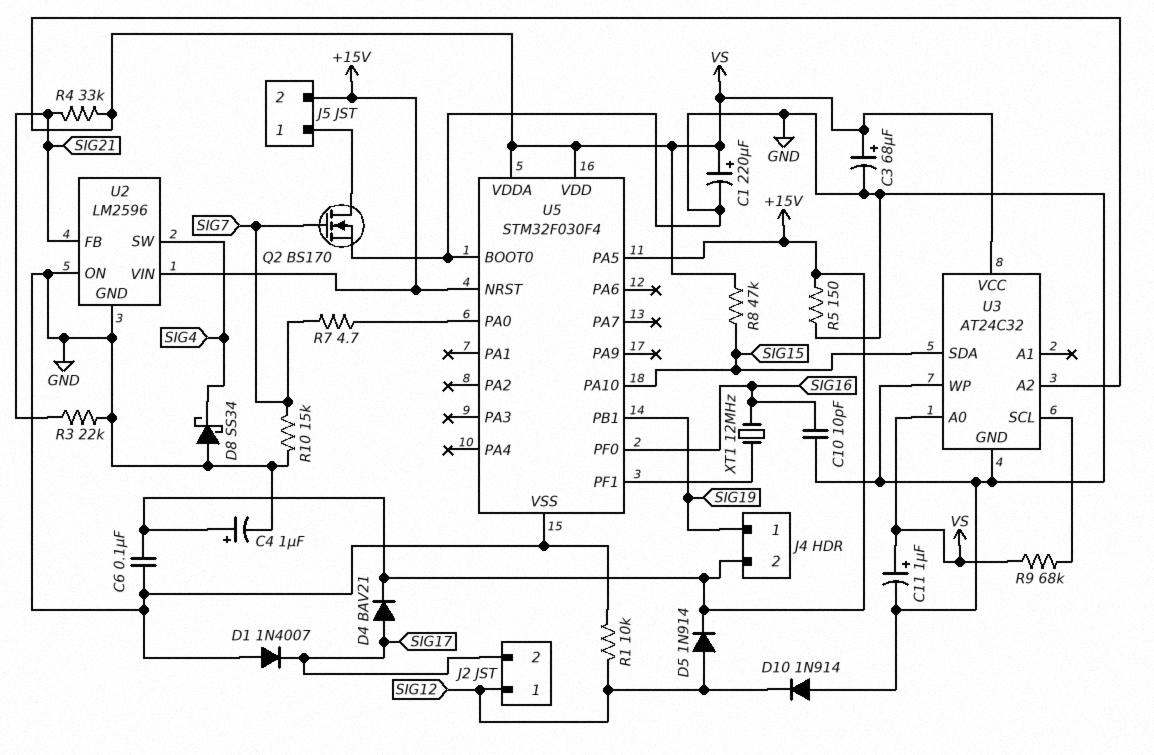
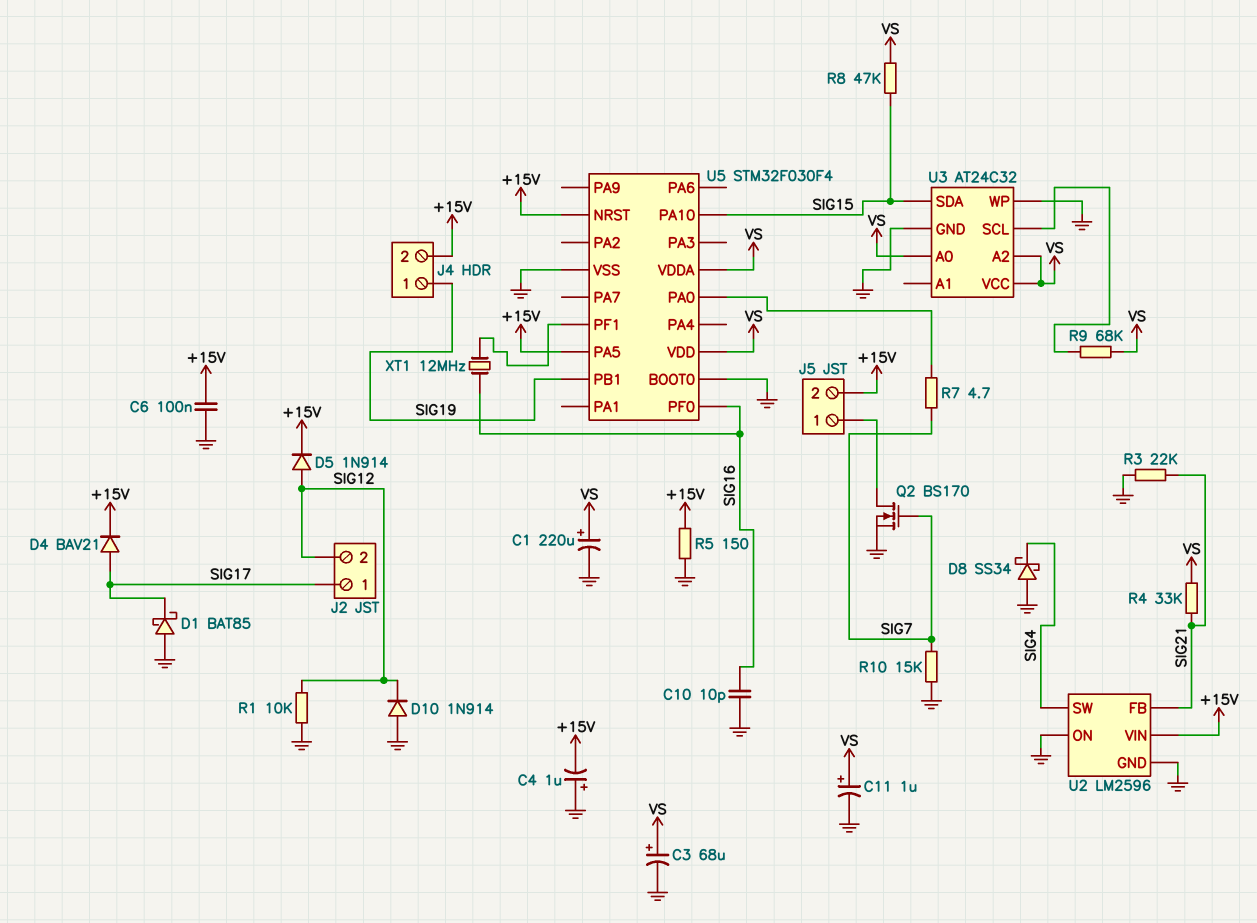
C4: 1uF (plus +15V, minus GND) -> 1uF (plus GND, minus +15V)
D1: diode 1N4007 (A GND, K SIG17) -> schottky BAT85 (A GND, K SIG17)
J2 pin 1: SIG12 -> SIG17
J2 pin 2: SIG17 -> SIG12

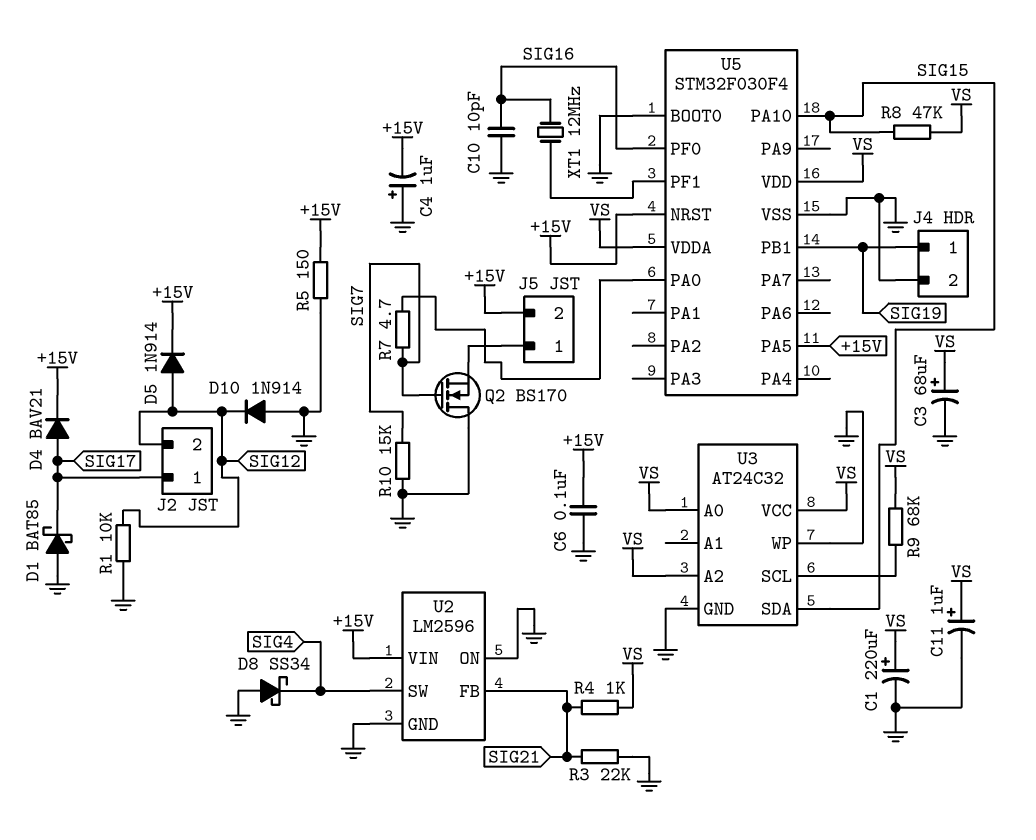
J4 pin 2: +15V -> GND
Q2: NMOS BS170 (G SIG7, D J5/1, S GND) -> NMOS BS170 (G SIG7, D GND, S J5/1)
R4: 33k (SIG21, VS) -> 1k (SIG21, VS)

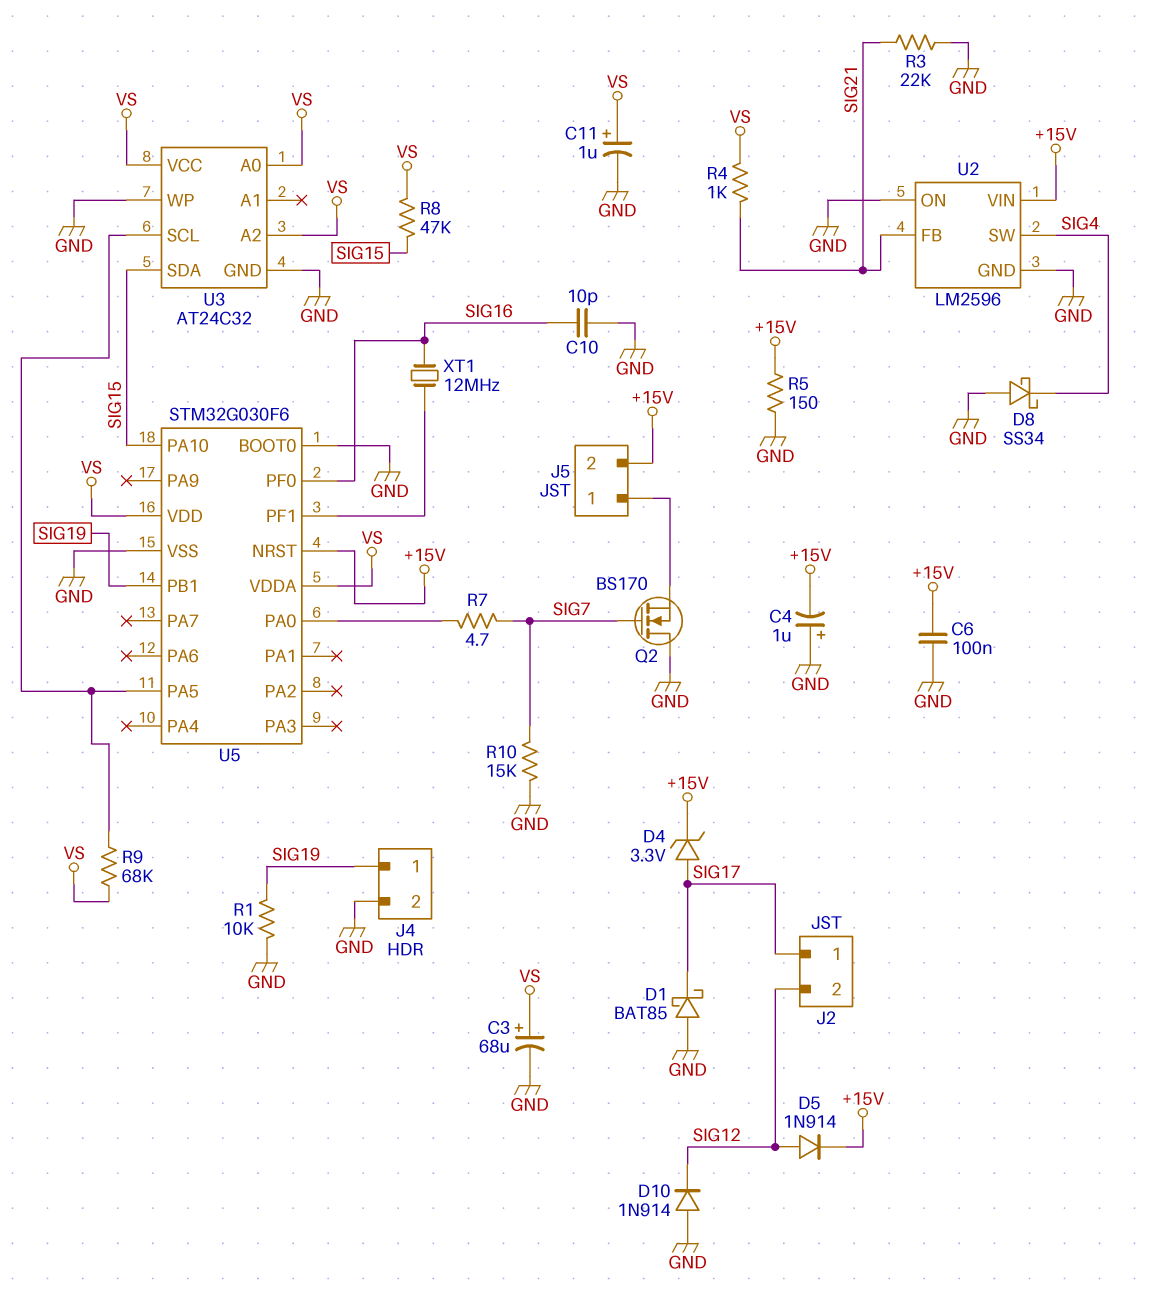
C1: 220uF (plus VS, minus GND) -> none
D4: diode BAV21 (A SIG17, K +15V) -> zener 3.3V (A SIG17, K +15V)
R1: 10k (GND, SIG12) -> 10k (GND, SIG19)
U5: STM32F030F4 -> STM32G030F6
U5 pin PA5: +15V -> U3/SCL

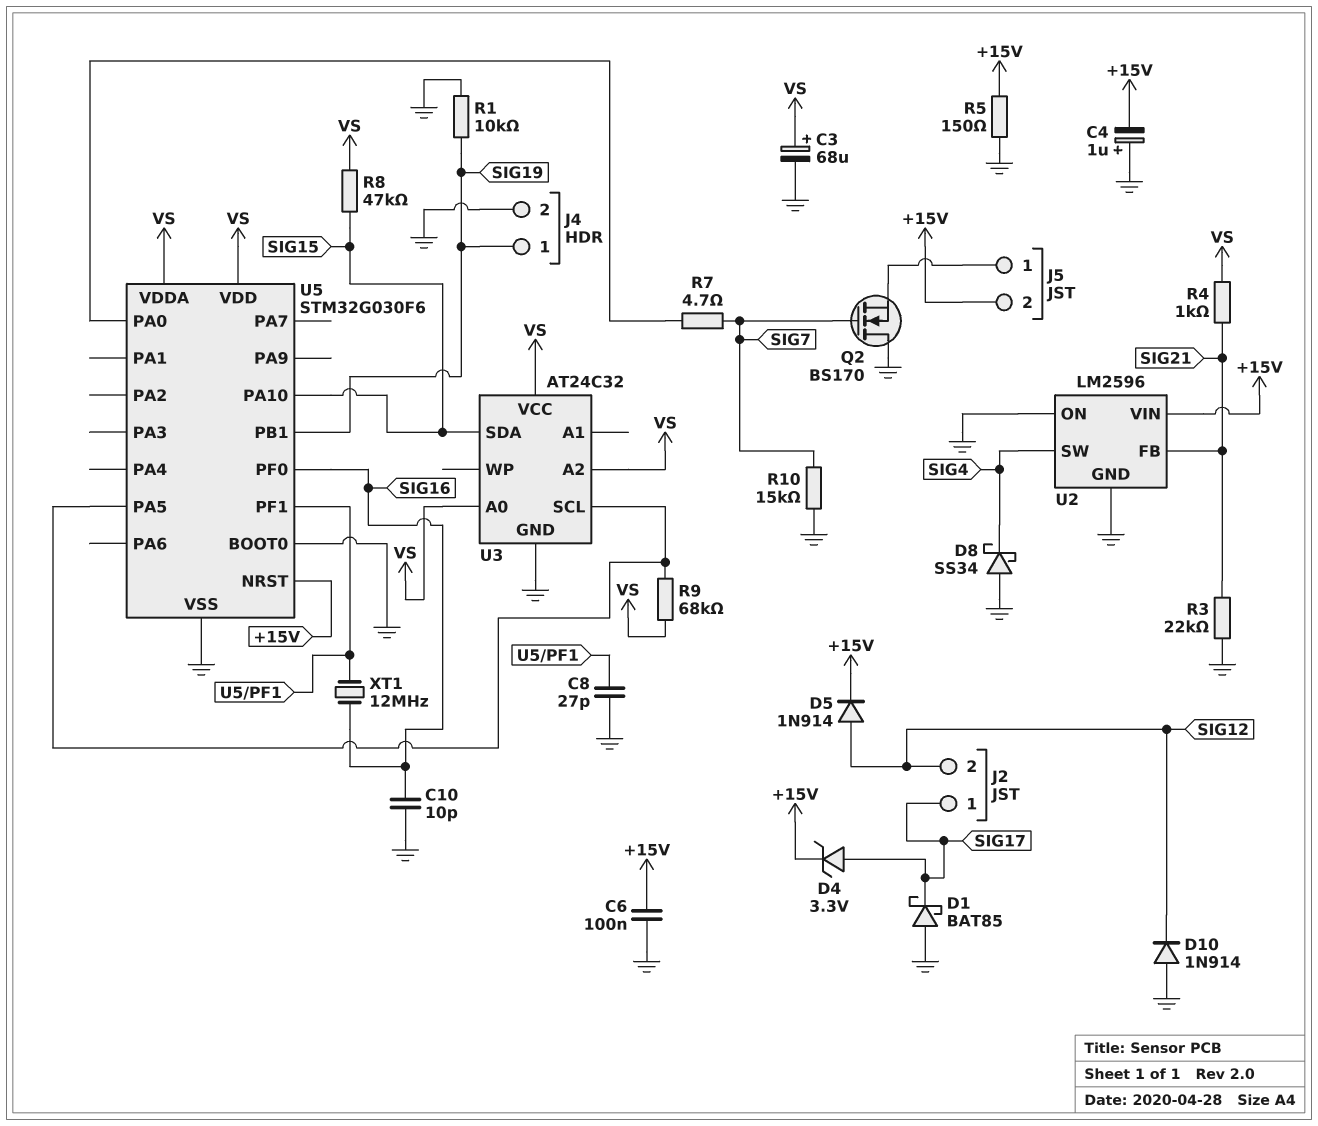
C8: none -> 27pF (GND, U5/PF1)
C11: 1uF (plus VS, minus GND) -> none
U3 pin WP: GND -> none

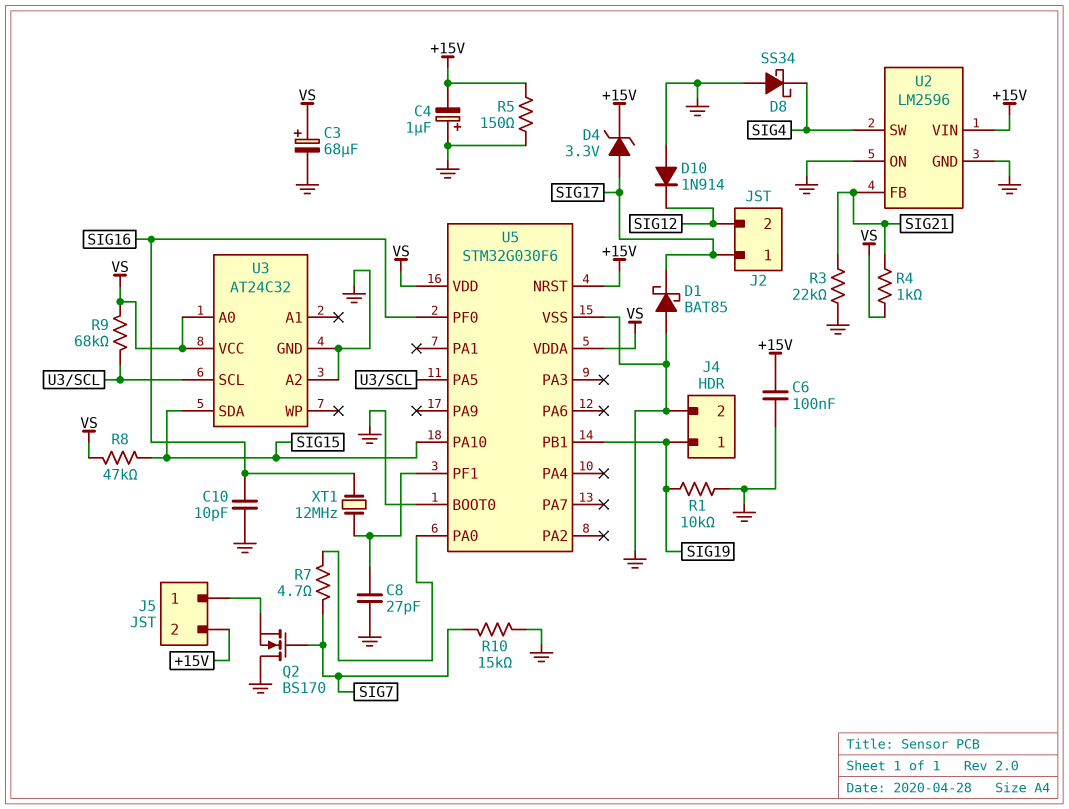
D5: diode 1N914 (A SIG12, K +15V) -> none
U3 pin A2: VS -> GND

